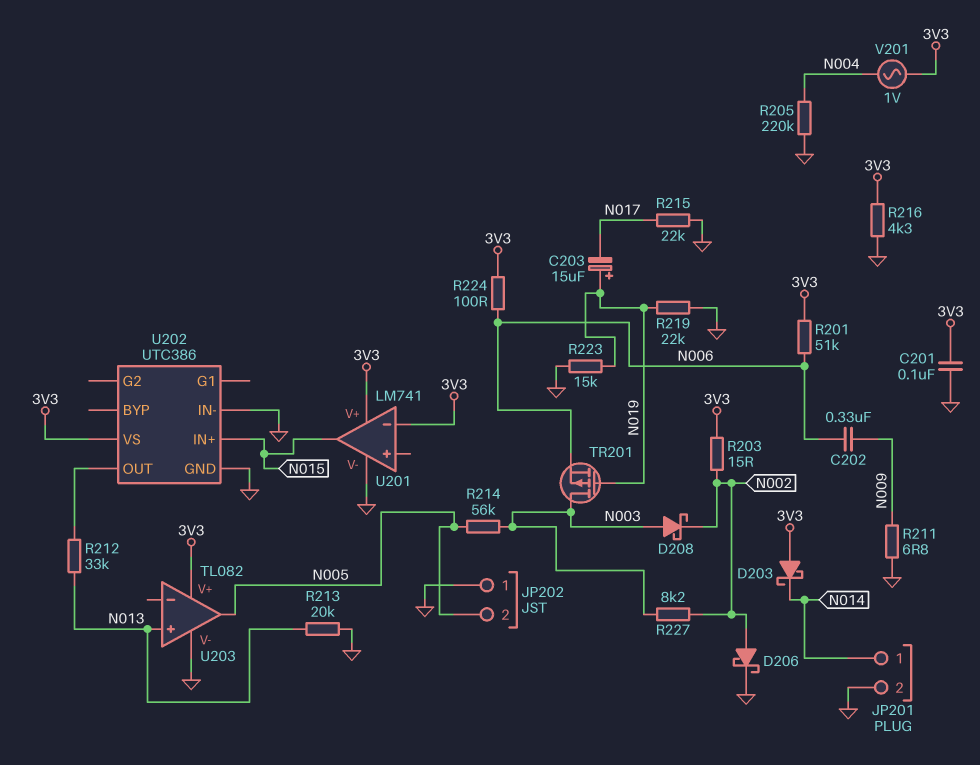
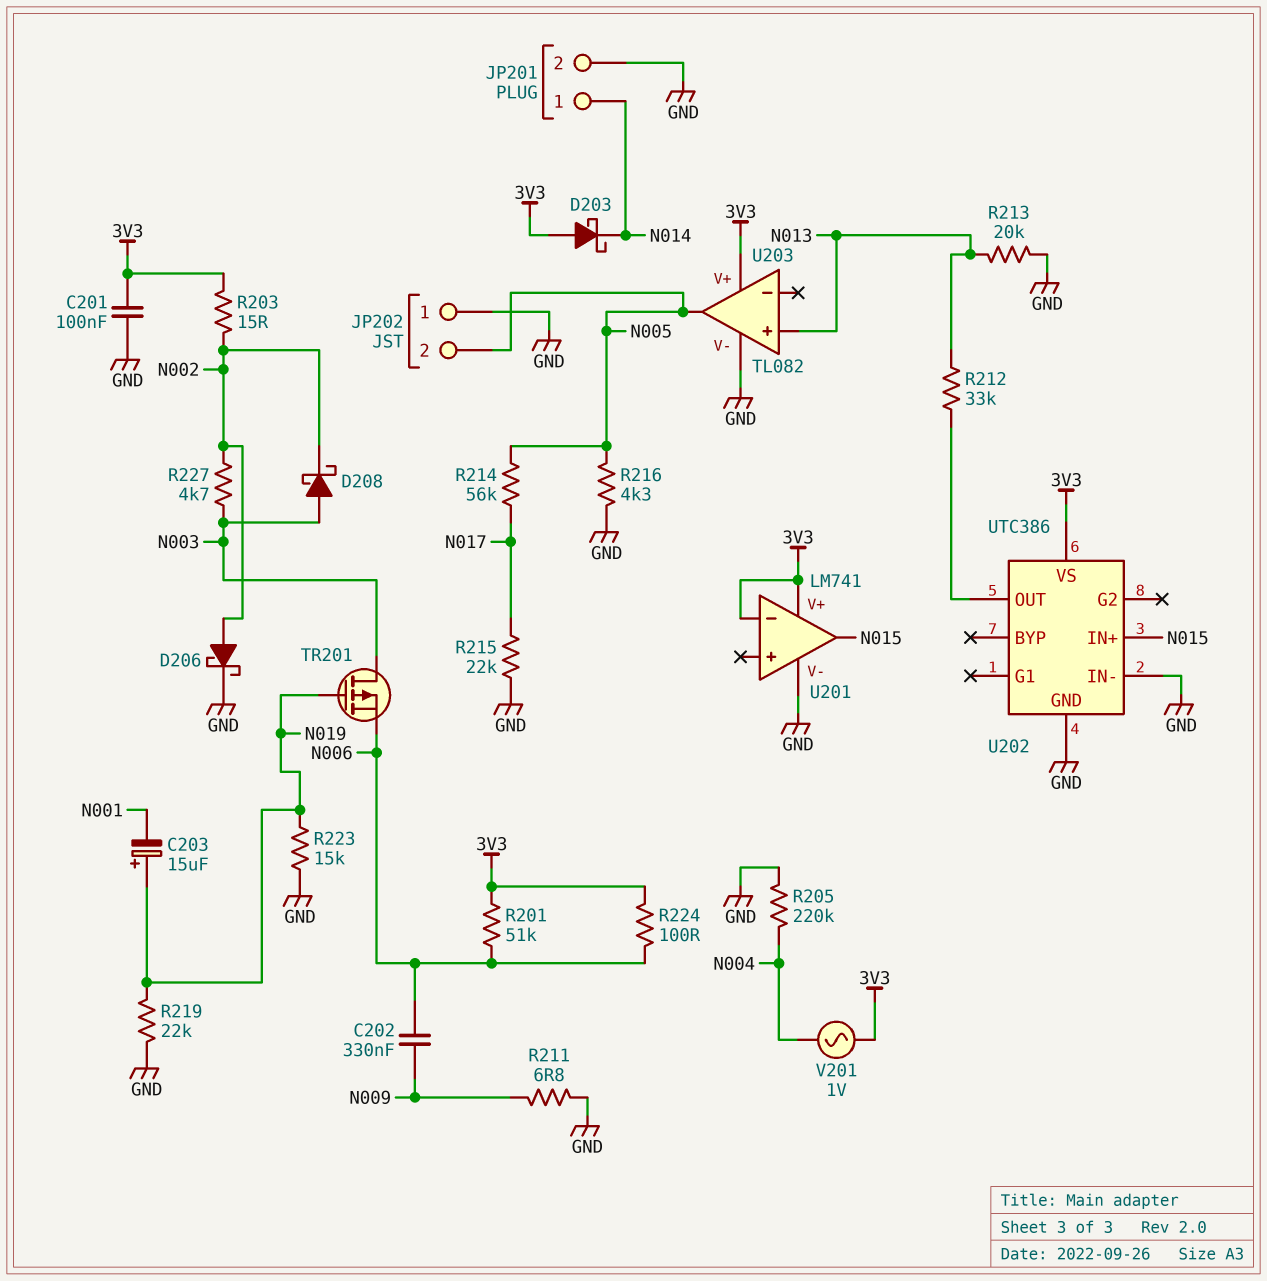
C203: 15uF (plus N019, minus N017) -> 15uF (plus N019, minus N001)
R214: 56k (N003, N005) -> 56k (N005, N017)
R216: 4.3k (3V3, GND) -> 4.3k (GND, N005)
R227: 8.2k (N002, N003) -> 4.7k (N002, N003)

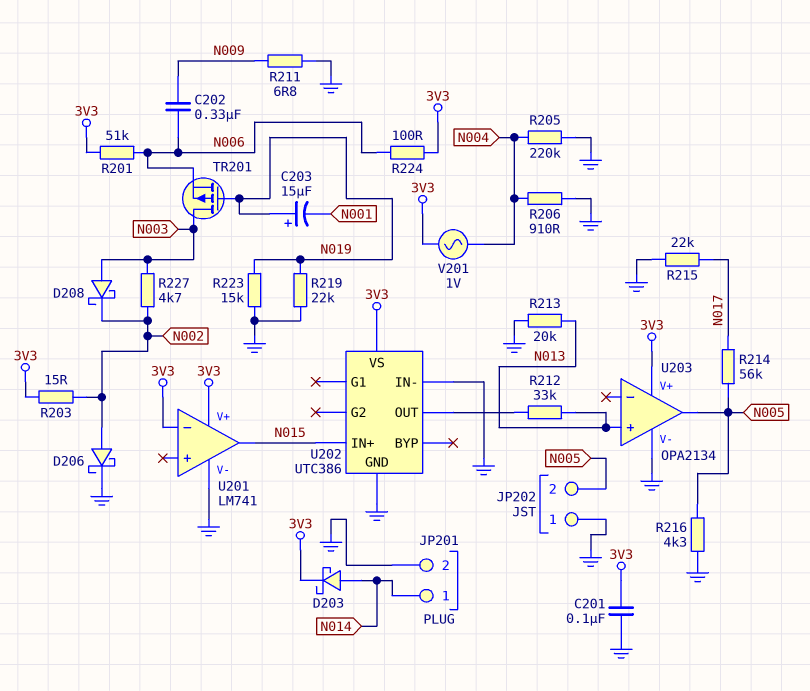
D203: schottky (A 3V3, K N014) -> schottky (A N014, K 3V3)
R206: none -> 910 (GND, N004)
U203: TL082 -> OPA2134

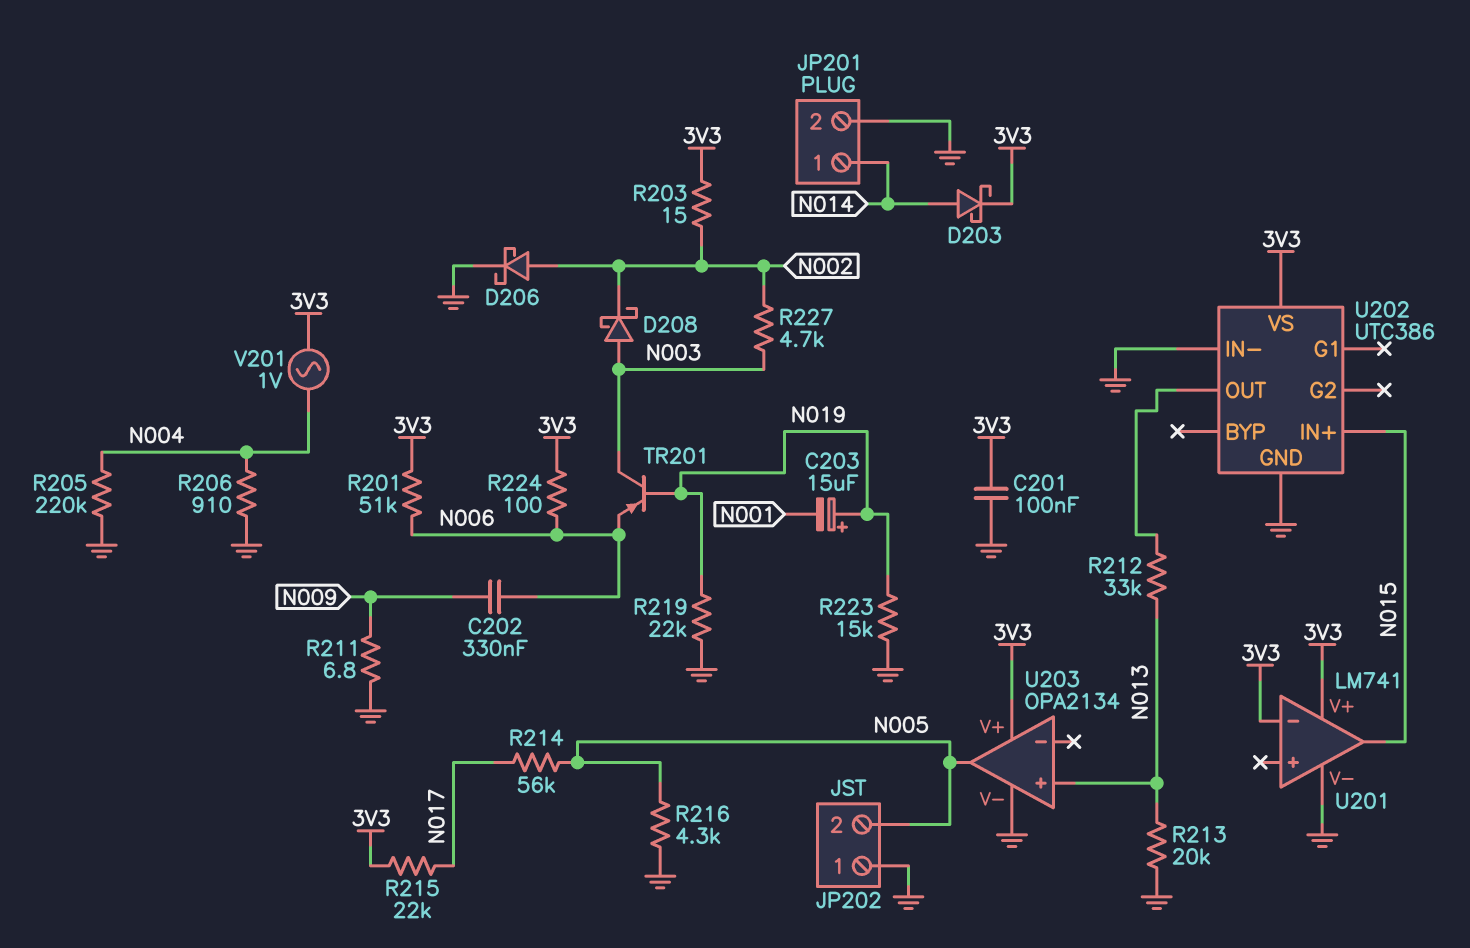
R215: 22k (GND, N017) -> 22k (3V3, N017)
TR201: PMOS (G N019, D N003, S N006) -> PNP (B N019, C N003, E N006)

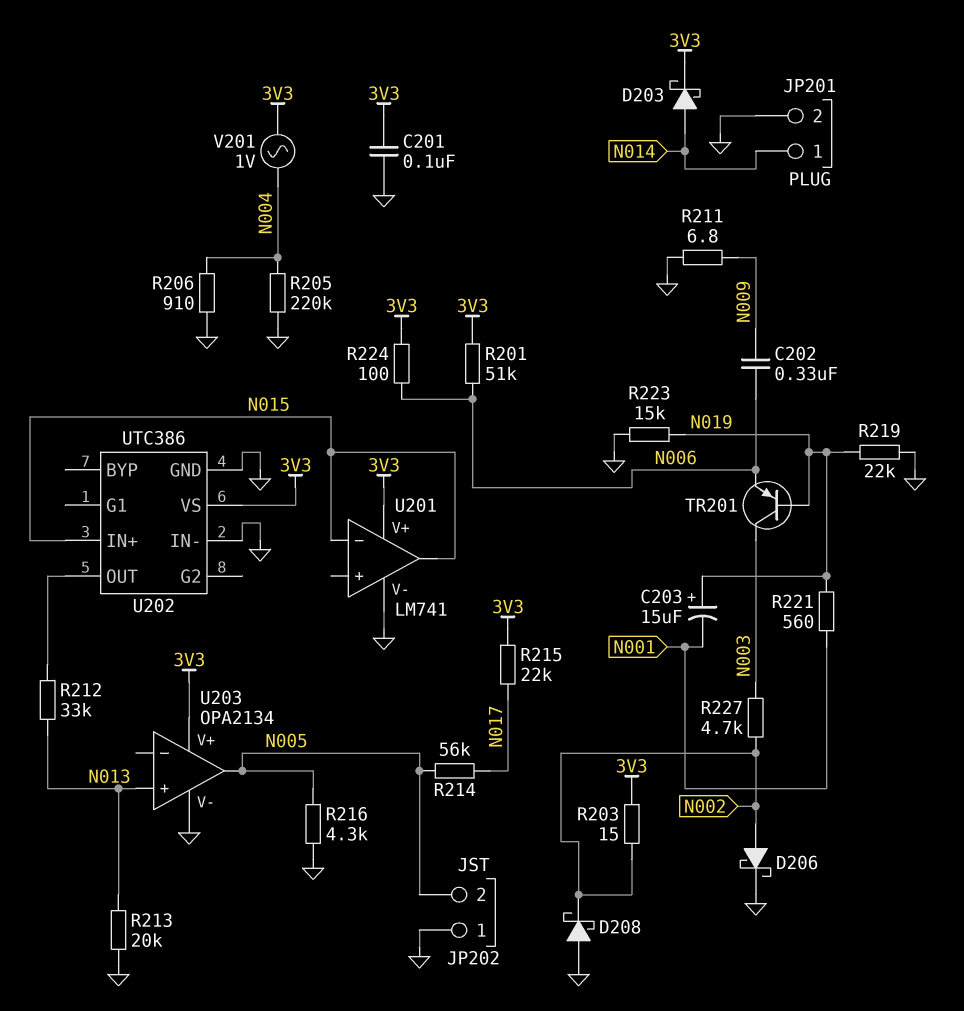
D208: schottky (A N003, K N002) -> schottky (A GND, K N002)
R221: none -> 560 (N001, N019)
U201 pin in-: 3V3 -> N015

